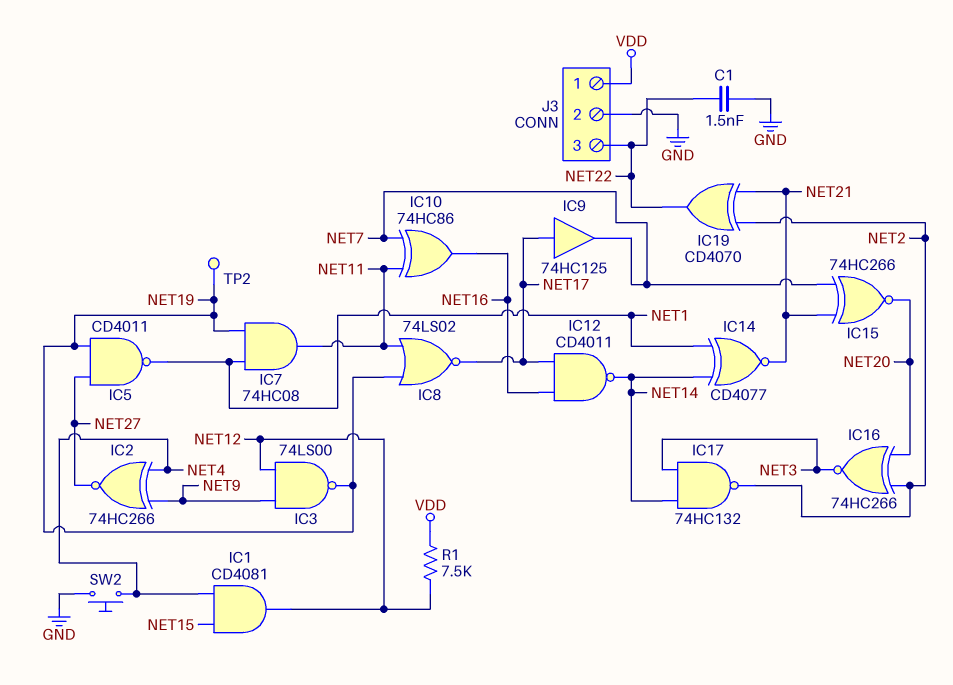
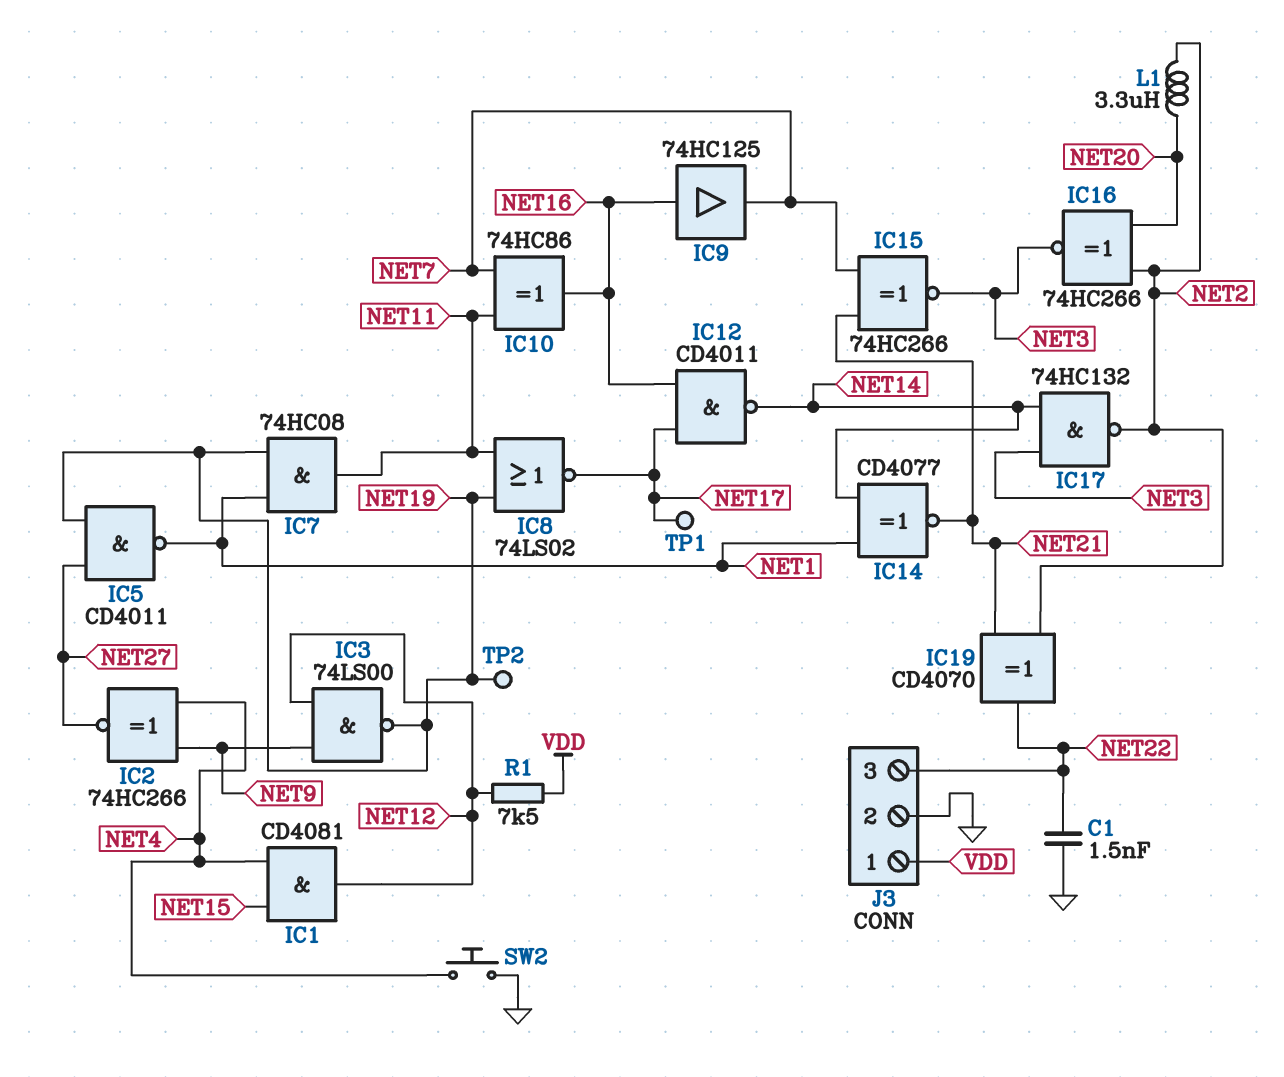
IC9: buffer 74HC125 (in NET17, out NET7) -> buffer 74HC125 (in NET16, out NET7)
IC15: XNOR 74HC266 (in NET7, in NET21, out NET20) -> XNOR 74HC266 (in NET7, in NET21, out NET3)
L1: none -> 3.3uH (NET2, NET20)
TP1: none -> test point (NET17)

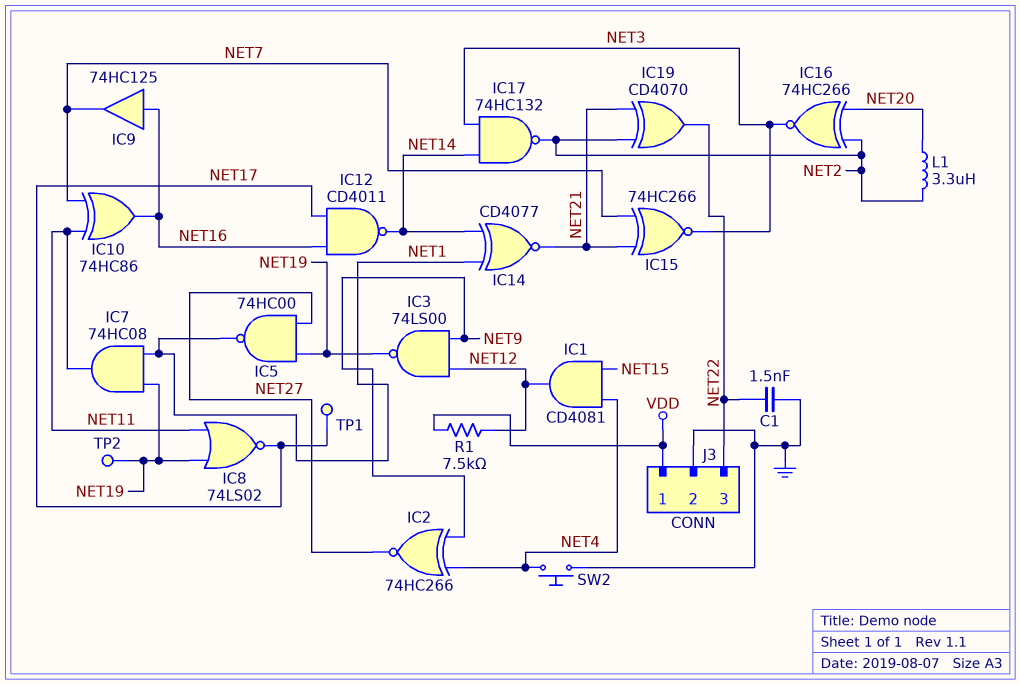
IC5: NAND CD4011 (in NET19, in NET27, out NET1) -> NAND 74HC00 (in NET19, in NET27, out NET1)

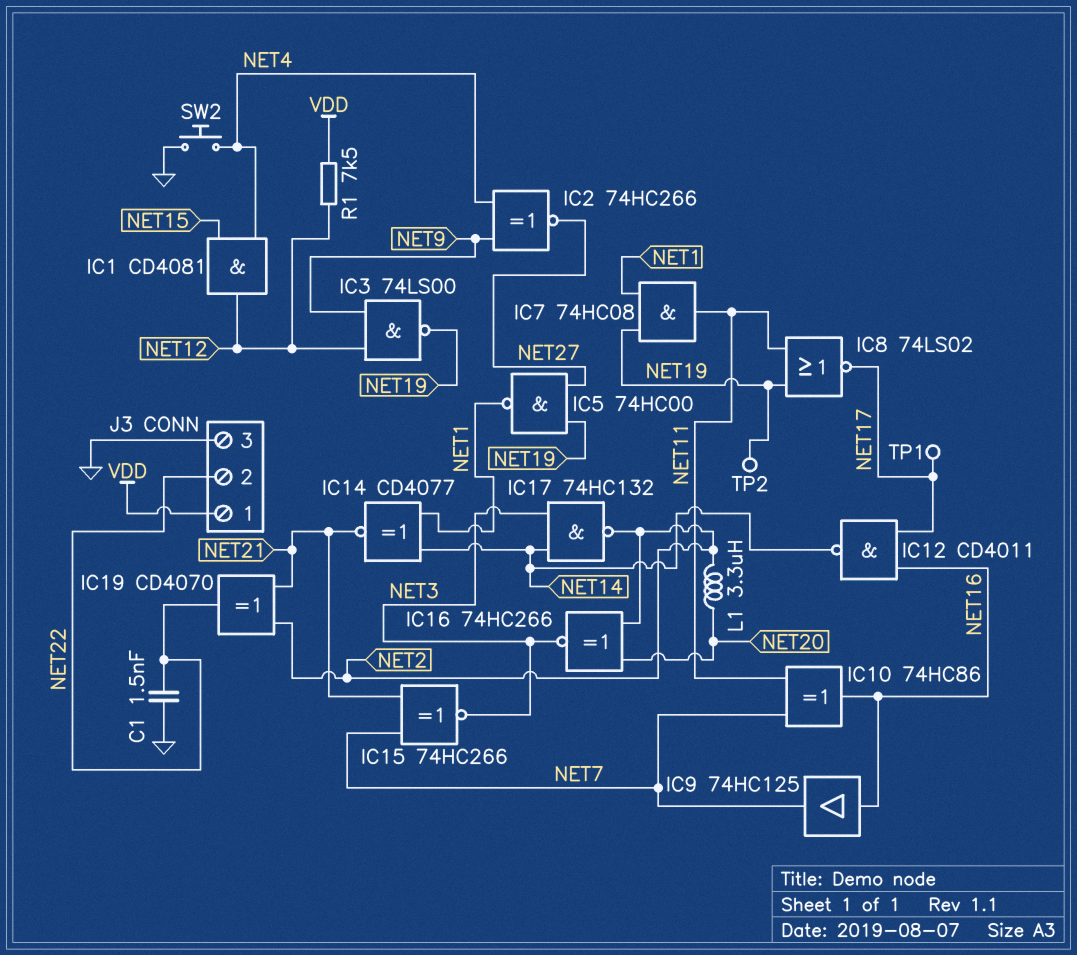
J3 pin 2: GND -> NET22
J3 pin 3: NET22 -> GND

